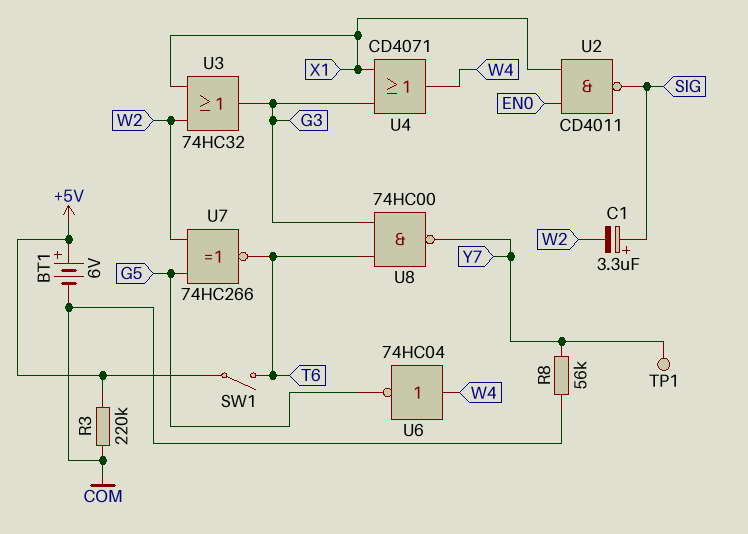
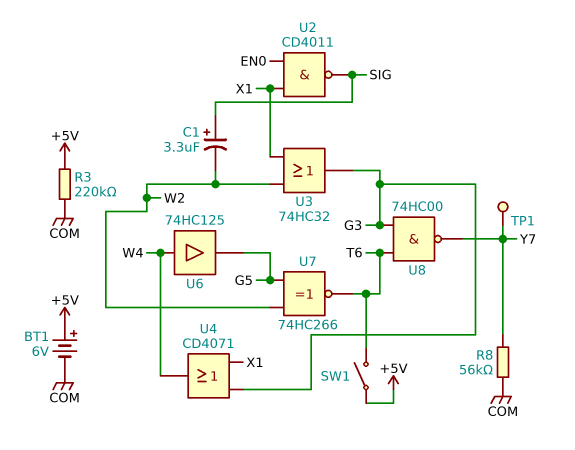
U6: NOT 74HC04 (in W4, out G5) -> buffer 74HC125 (in W4, out G5)

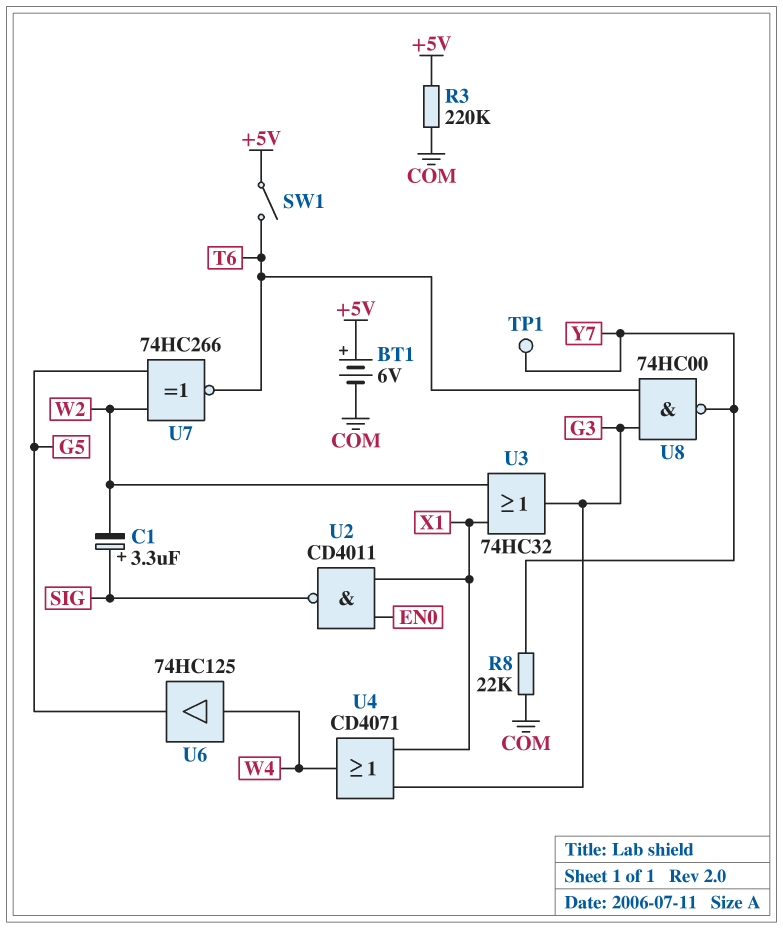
R8: 56k (COM, Y7) -> 22k (COM, Y7)

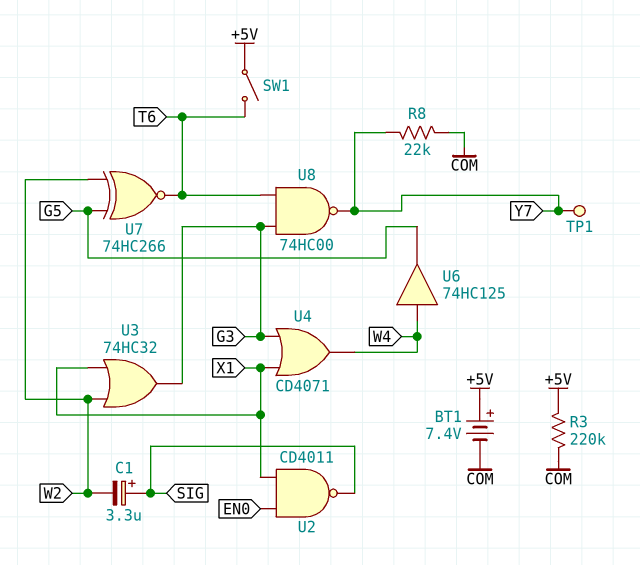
BT1: 6V (plus +5V, minus COM) -> 7.4V (plus +5V, minus COM)

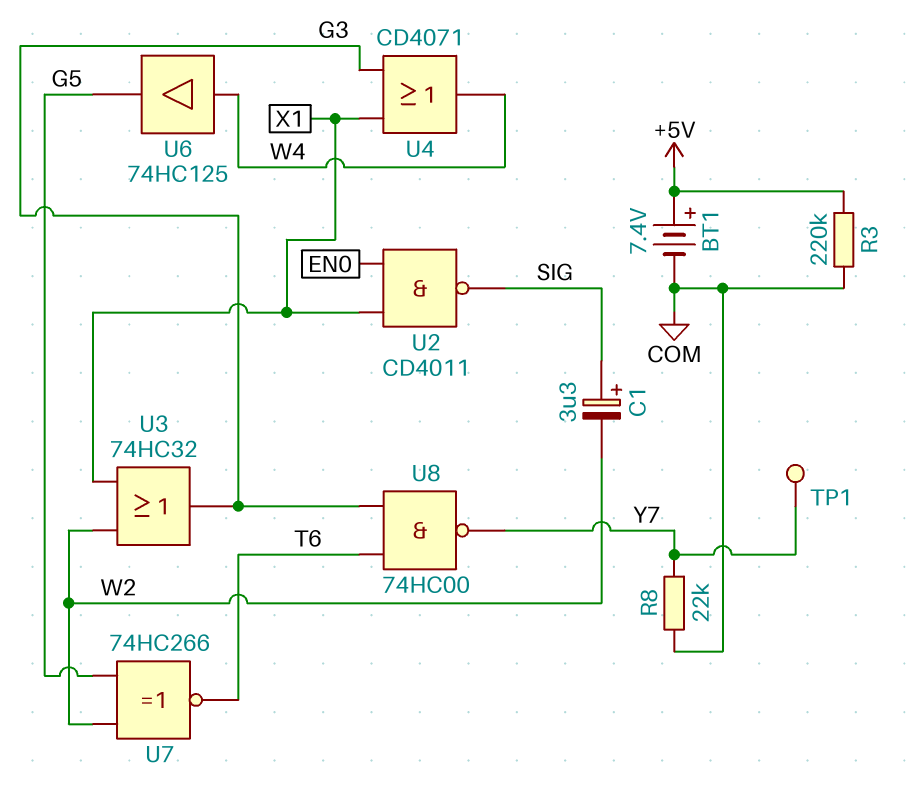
SW1: switch (+5V, T6) -> none

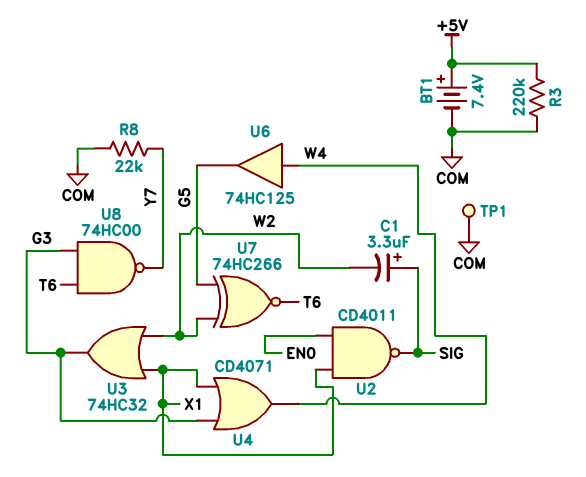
TP1: test point (Y7) -> test point (COM)

